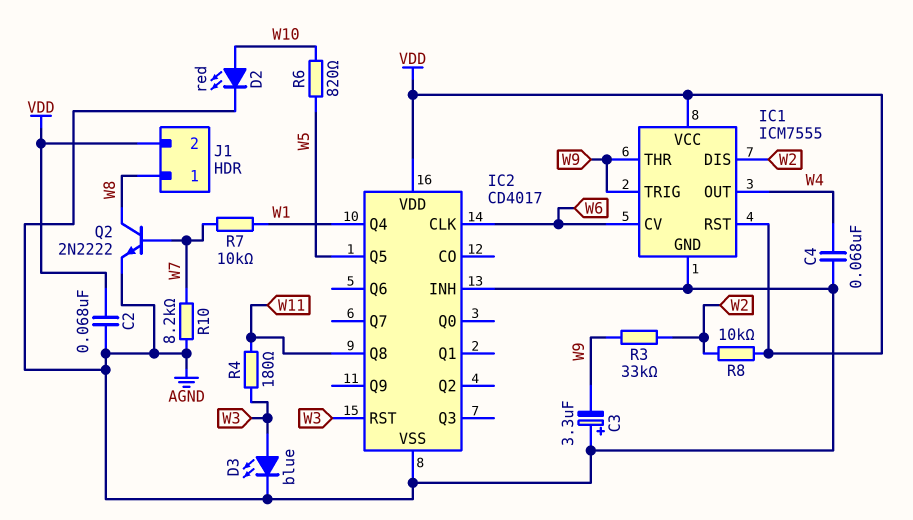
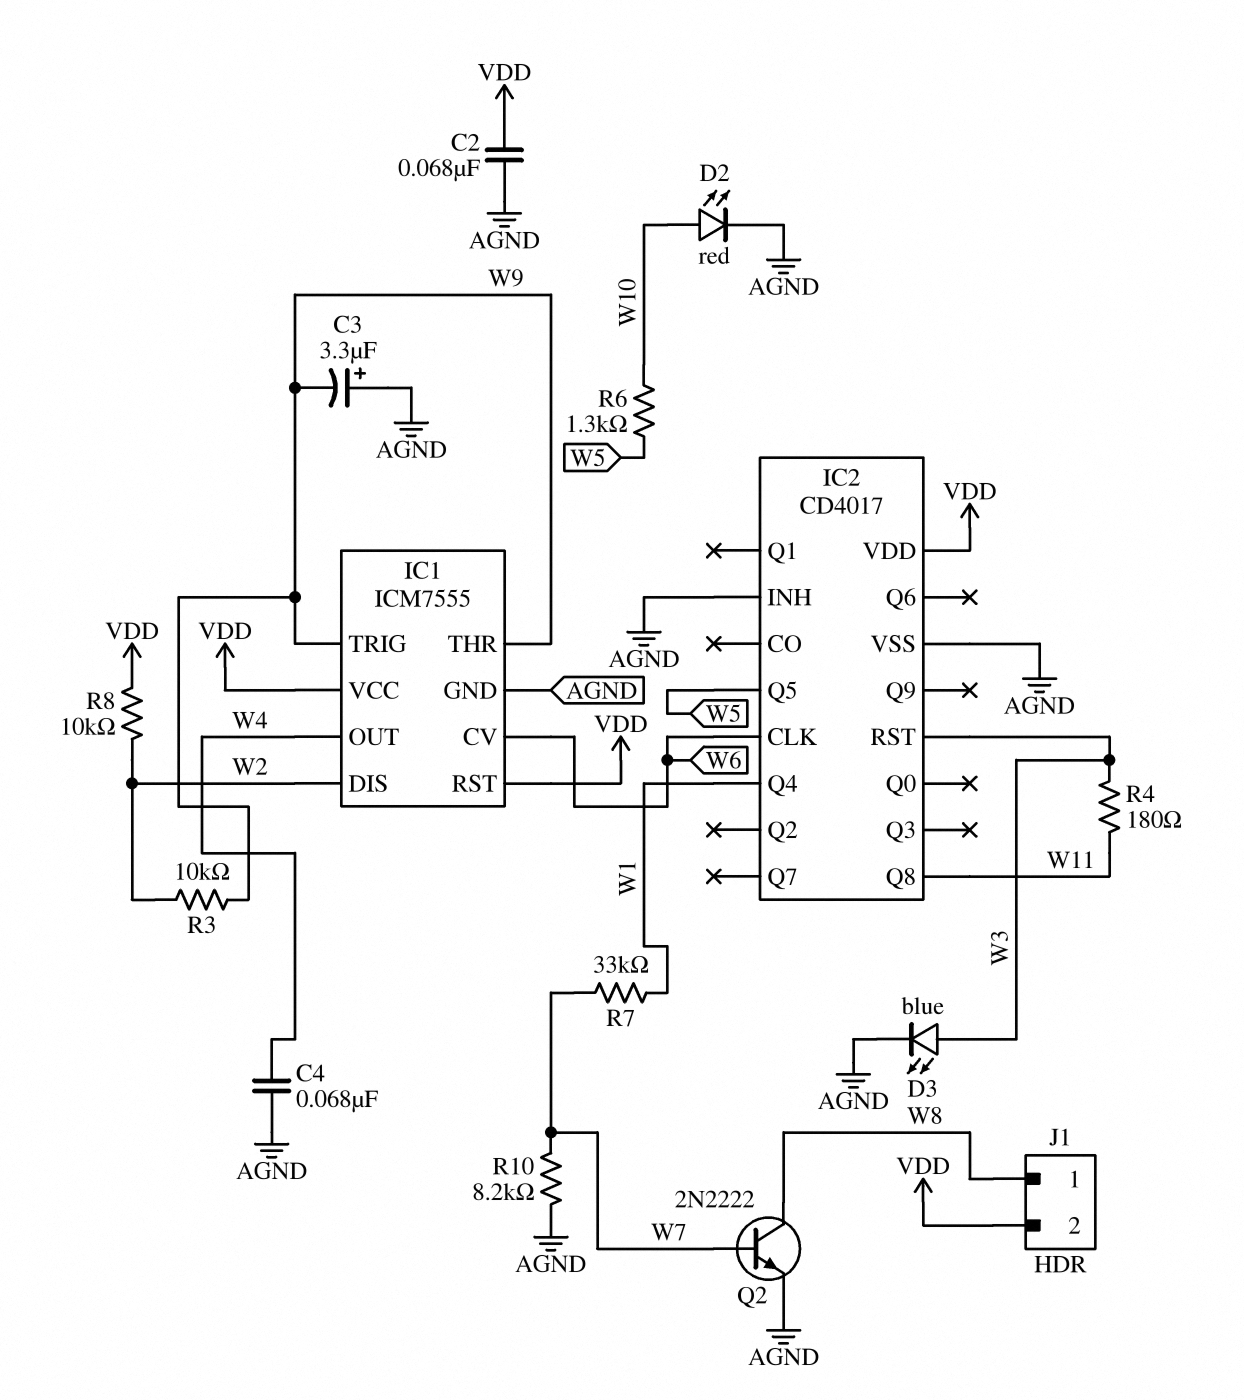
R3: 33k (W2, W9) -> 10k (W2, W9)
R6: 820 (W5, W10) -> 1.3k (W5, W10)
R7: 10k (W1, W7) -> 33k (W1, W7)

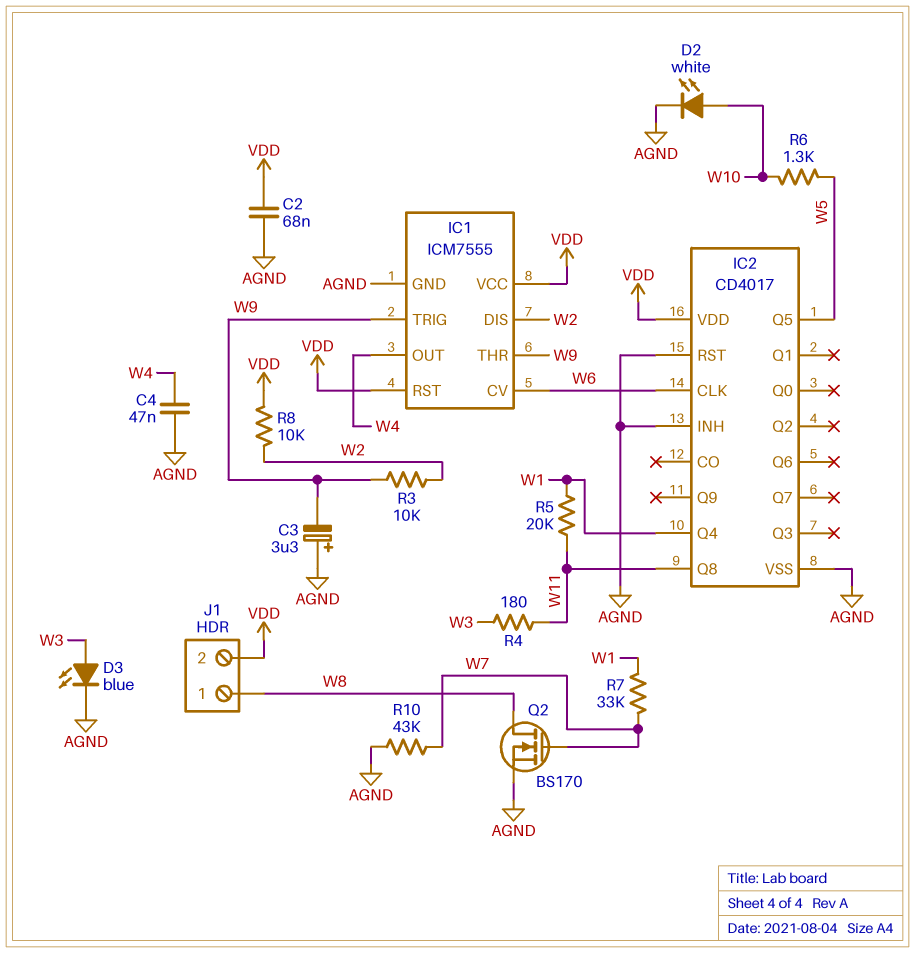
C4: 68nF (AGND, W4) -> 47nF (AGND, W4)
D2: LED red (A W10, K AGND) -> LED white (A W10, K AGND)
IC2 pin RST: W3 -> AGND
Q2: NPN 2N2222 (B W7, C W8, E AGND) -> NMOS BS170 (G W7, D W8, S AGND)
R5: none -> 20k (W1, W11)
R10: 8.2k (AGND, W7) -> 43k (AGND, W7)

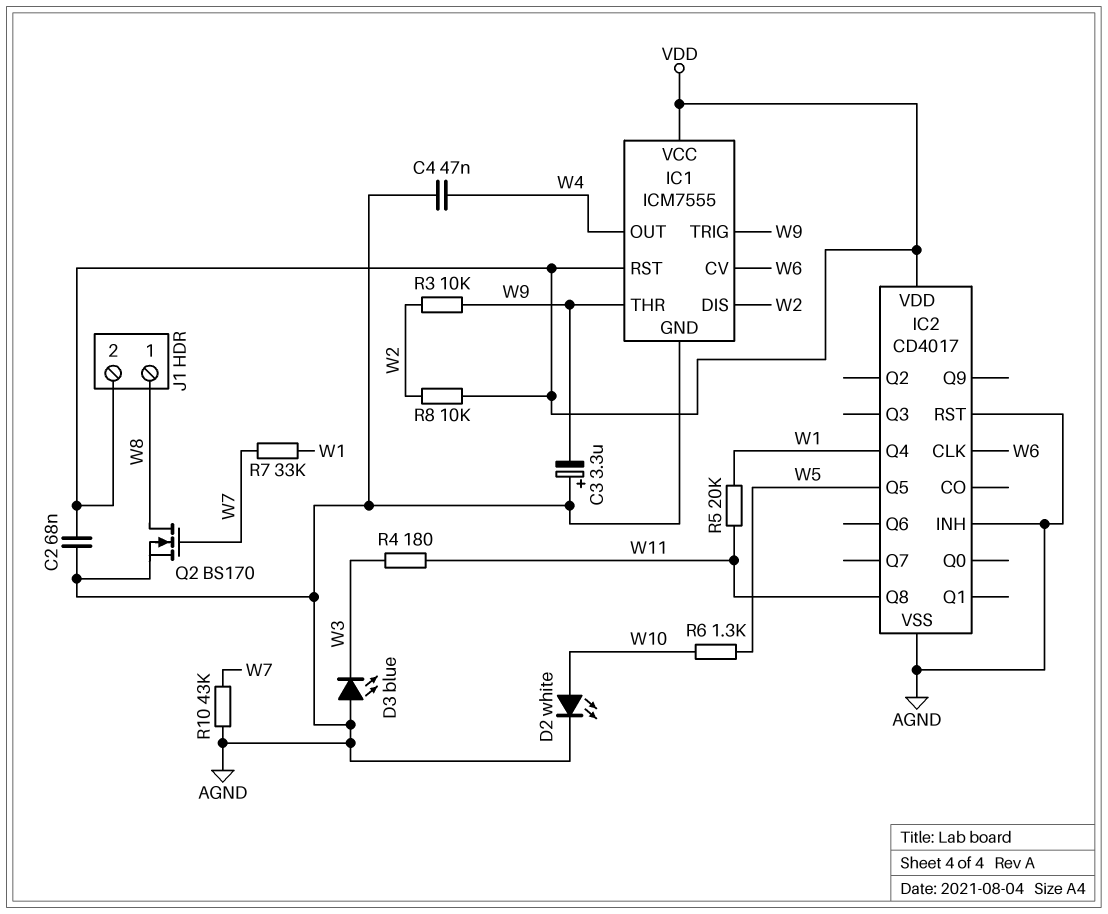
D3: LED blue (A W3, K AGND) -> LED blue (A AGND, K W3)

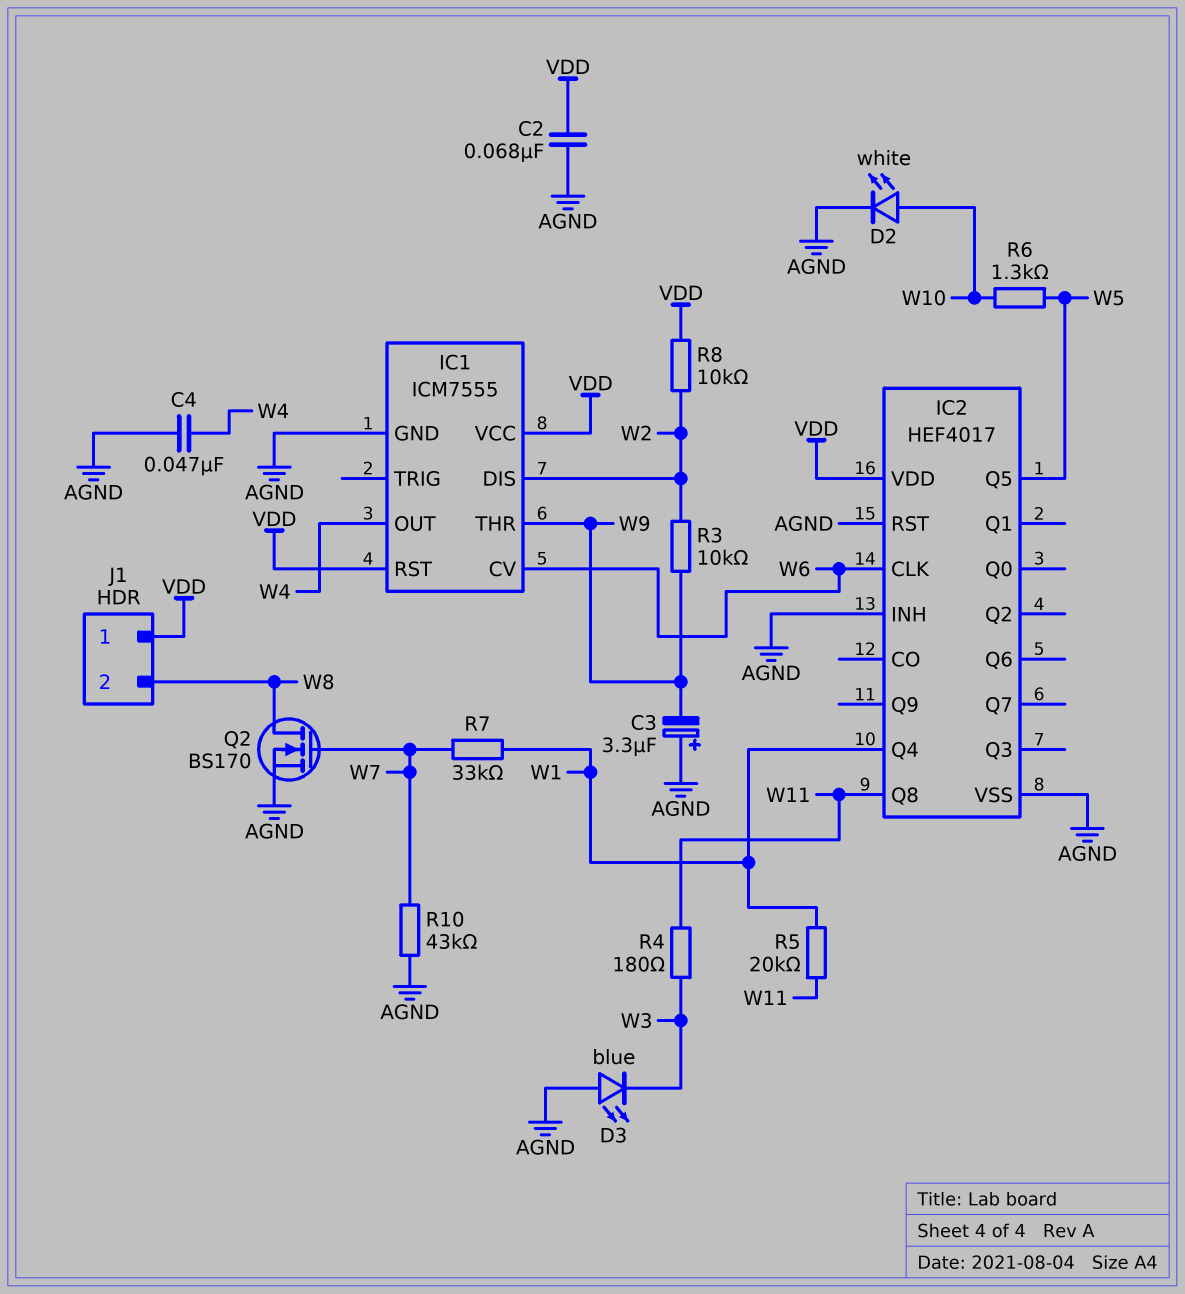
IC1 pin TRIG: W9 -> none
IC2: CD4017 -> HEF4017
J1 pin 1: W8 -> VDD
J1 pin 2: VDD -> W8

